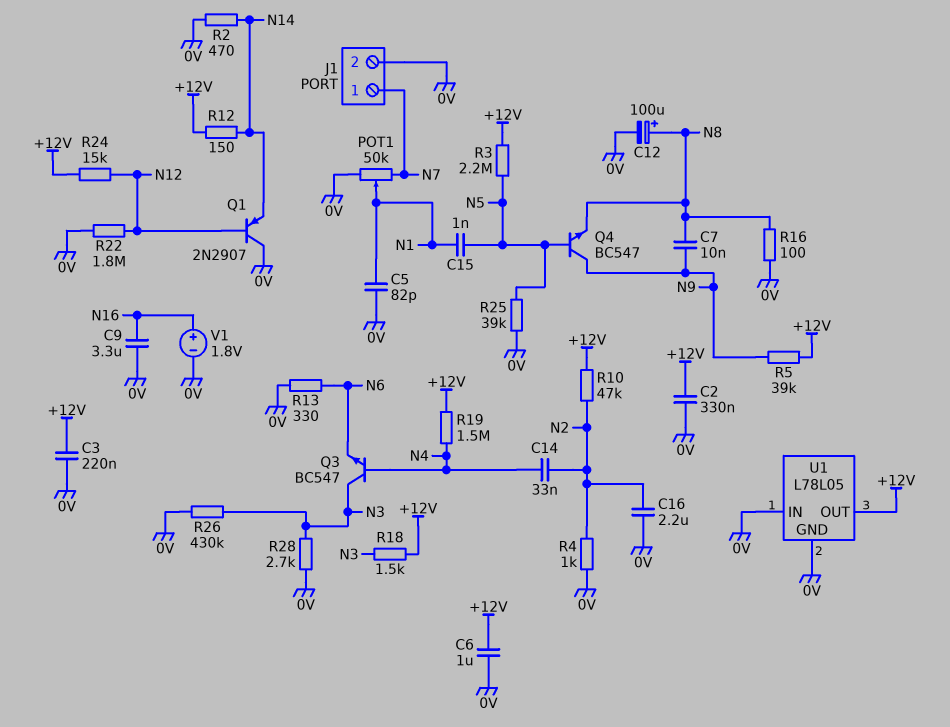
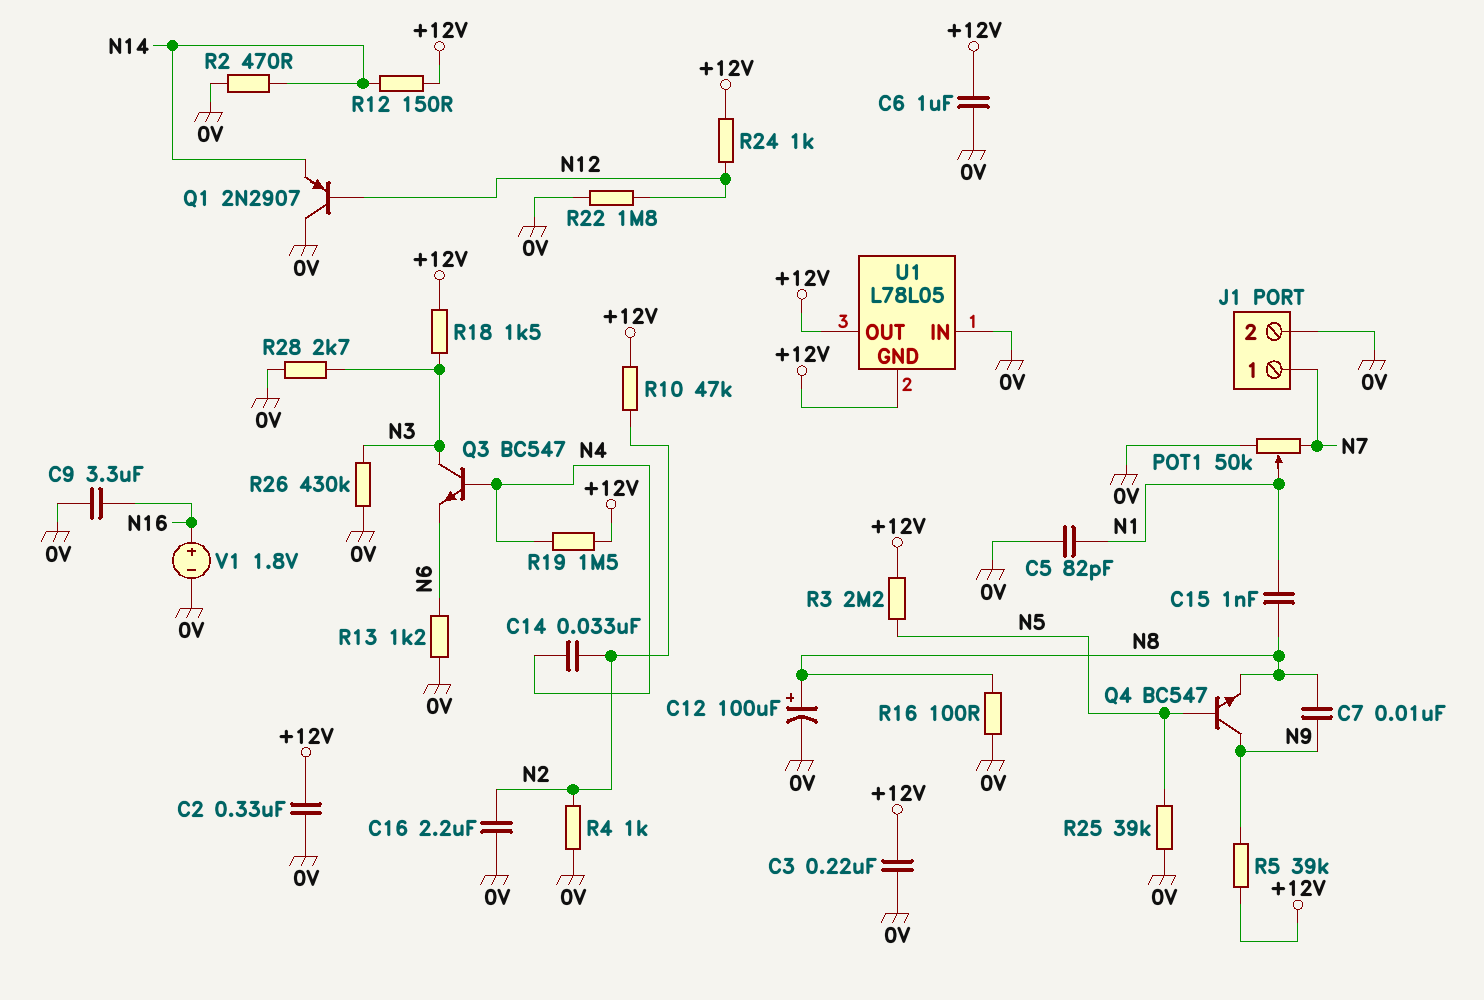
C15: 1nF (N1, N5) -> 1nF (N1, N8)
R13: 330 (0V, N6) -> 1.2k (0V, N6)
R24: 15k (+12V, N12) -> 1k (+12V, N12)
U1 pin GND: 0V -> +12V

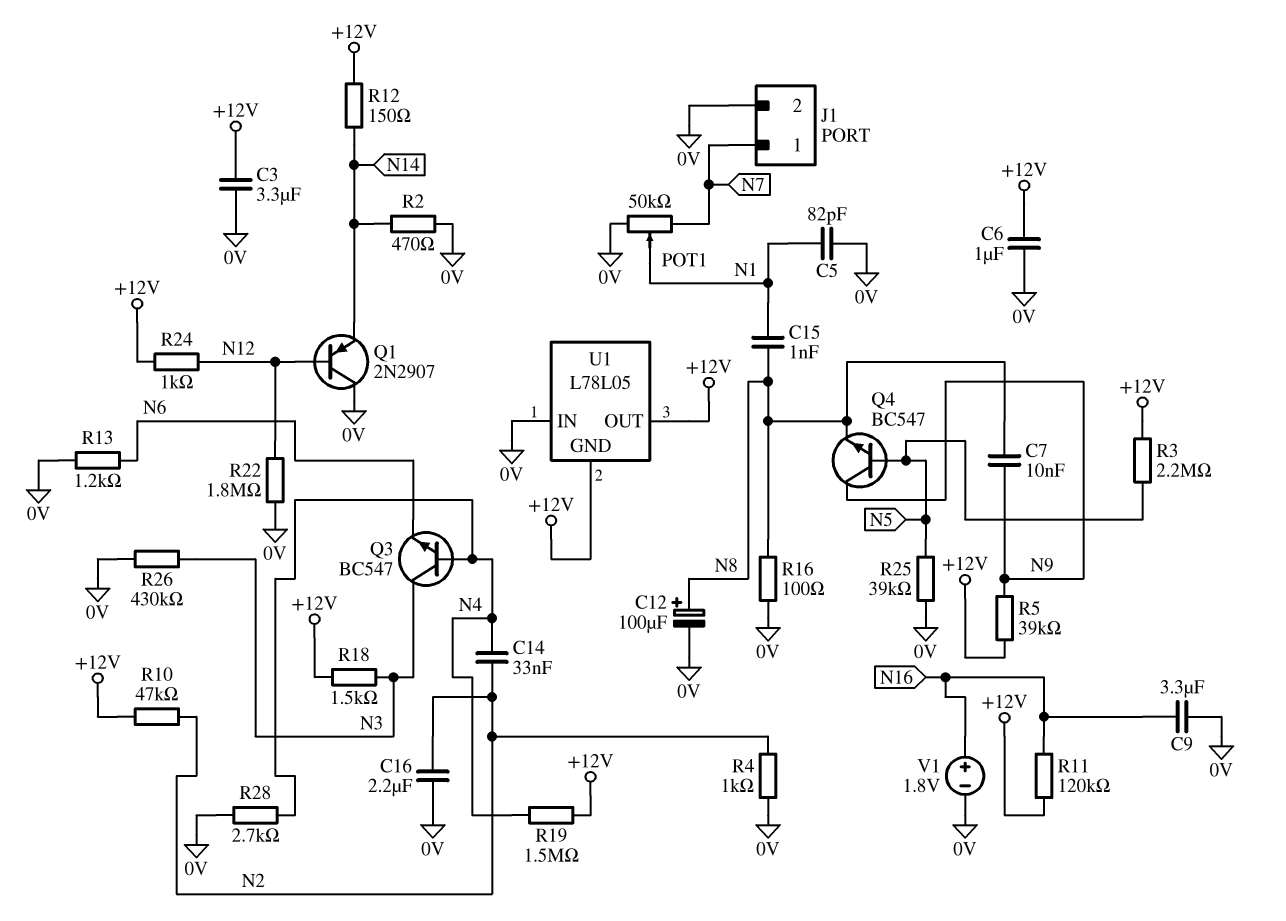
C2: 330nF (+12V, 0V) -> none
C3: 220nF (+12V, 0V) -> 3.3uF (+12V, 0V)
R11: none -> 120k (+12V, N16)
R28: 2.7k (0V, N3) -> 2.7k (0V, N4)

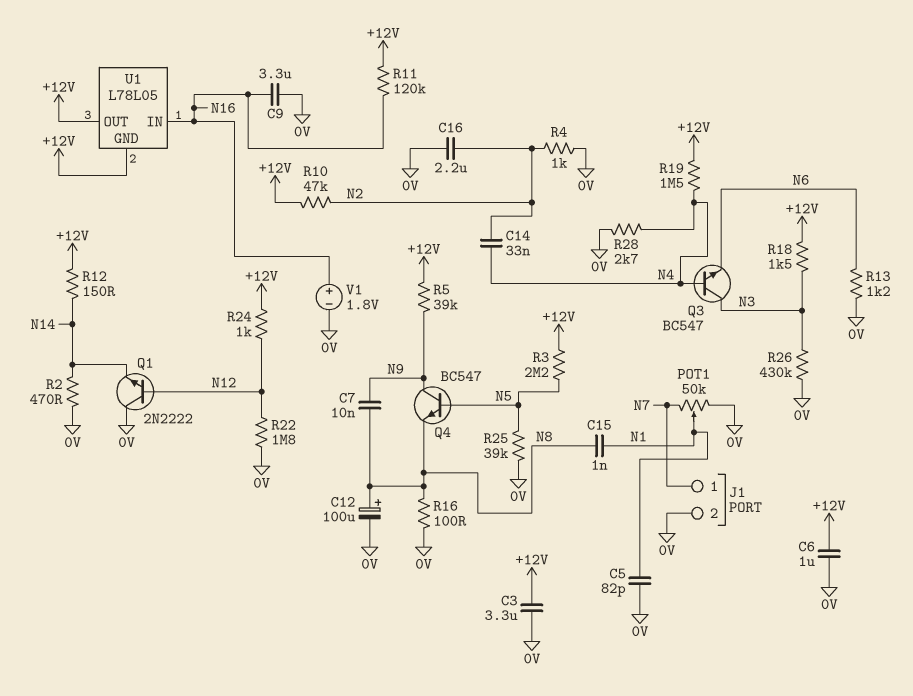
Q1: PNP 2N2907 (B N12, C 0V, E N14) -> NPN 2N2222 (B N12, C 0V, E N14)
U1 pin IN: 0V -> N16

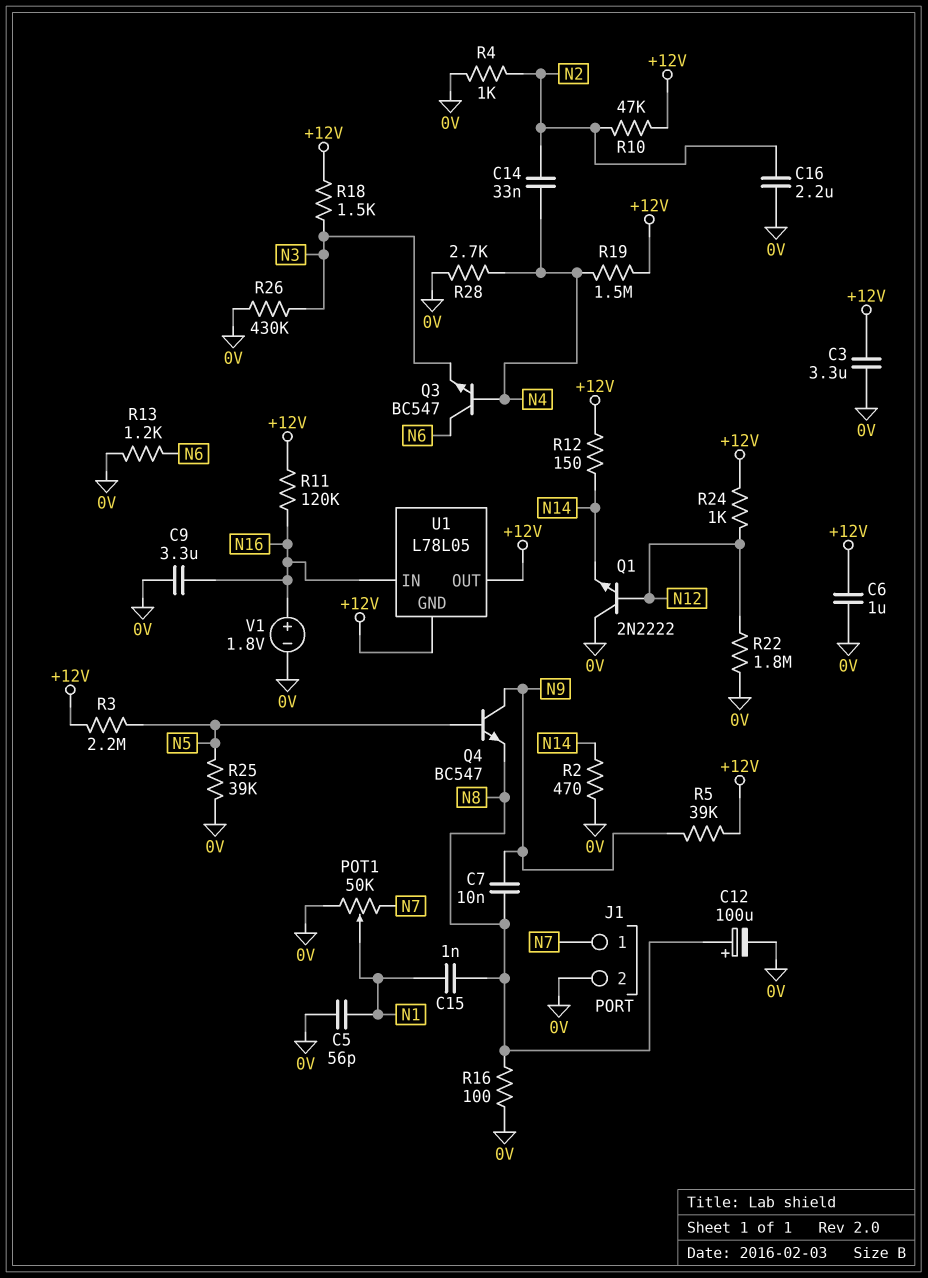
C5: 82pF (0V, N1) -> 56pF (0V, N1)
Q3: NPN BC547 (B N4, C N3, E N6) -> NPN BC547 (B N4, C N6, E N3)

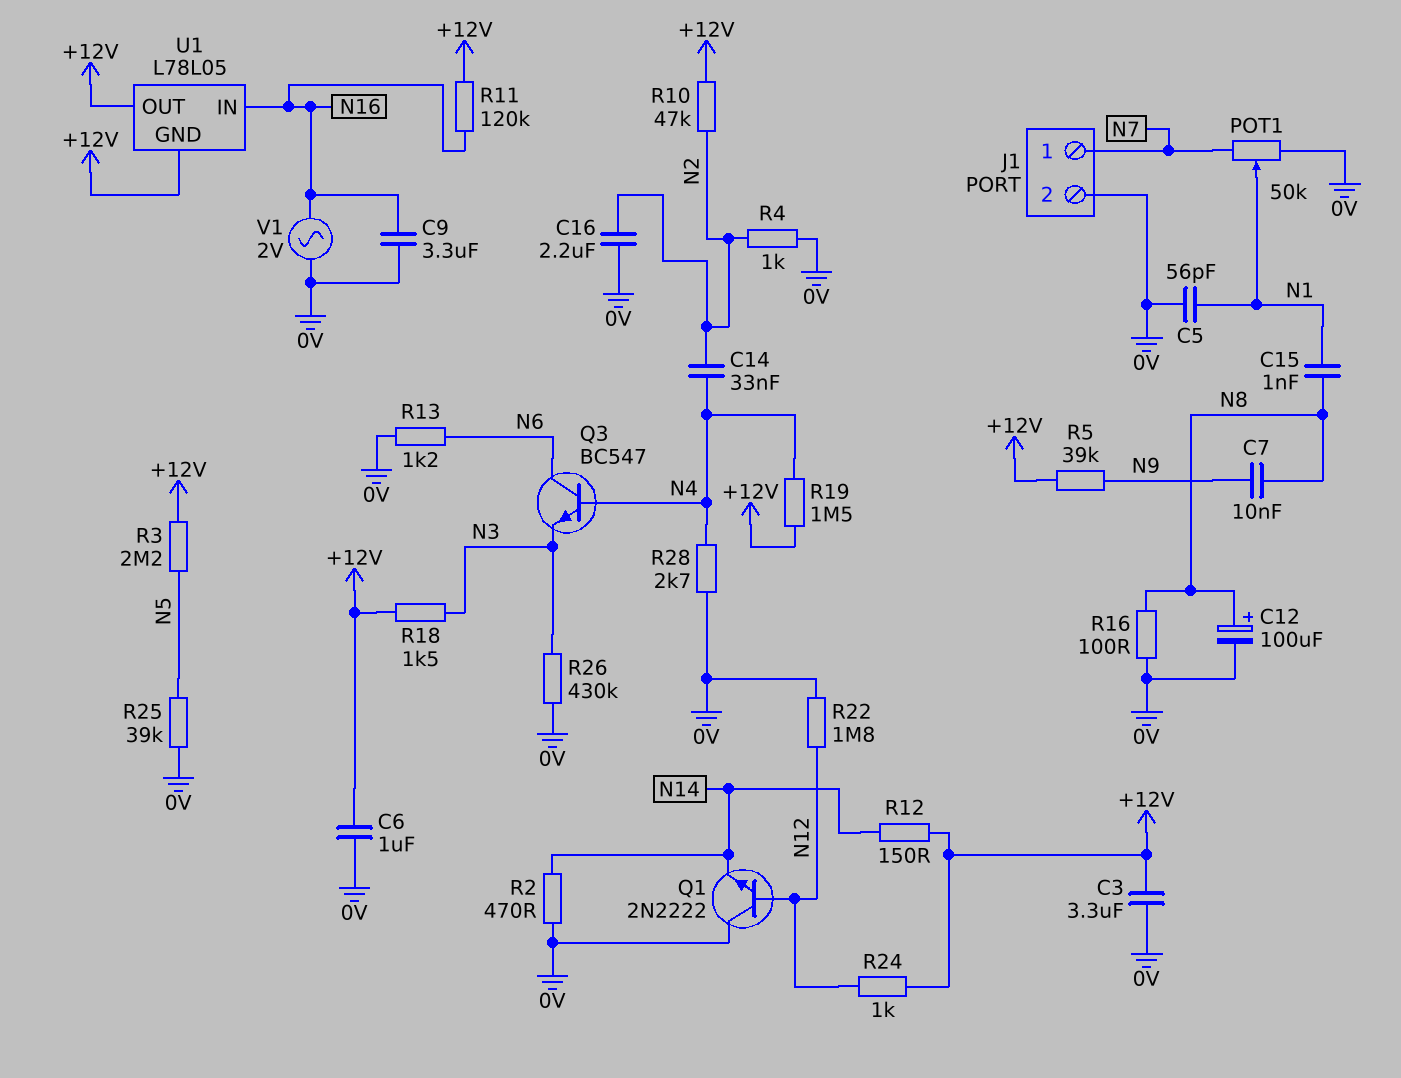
Q4: NPN BC547 (B N5, C N9, E N8) -> none
V1: 1.8V (plus N16, minus 0V) -> AC 2V (0V, N16)

